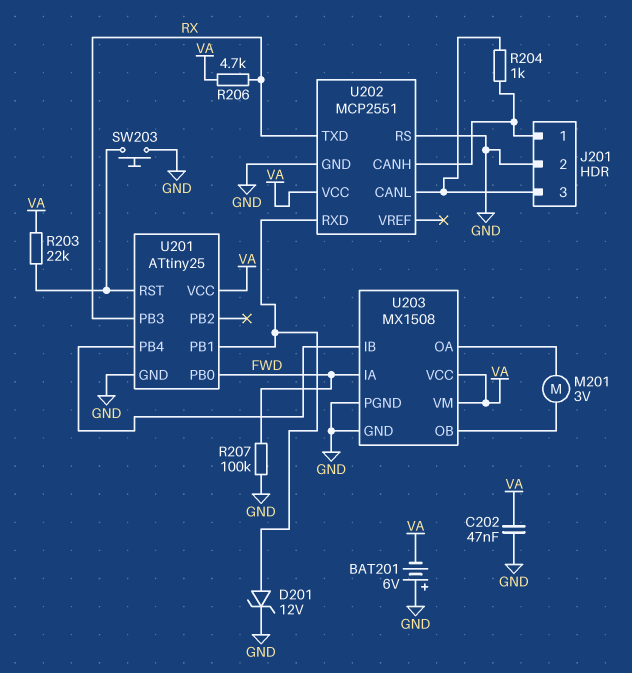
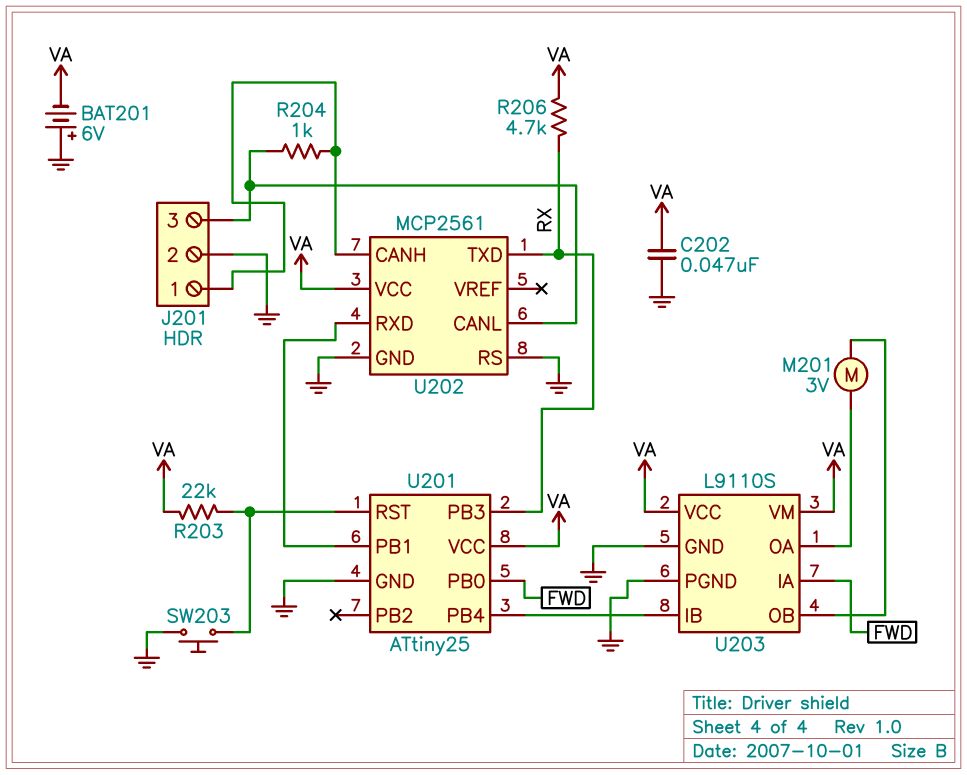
D201: zener 12V (A U201/PB1, K GND) -> none
R207: 100k (FWD, GND) -> none
U202: MCP2551 -> MCP2561
U203: MX1508 -> L9110S

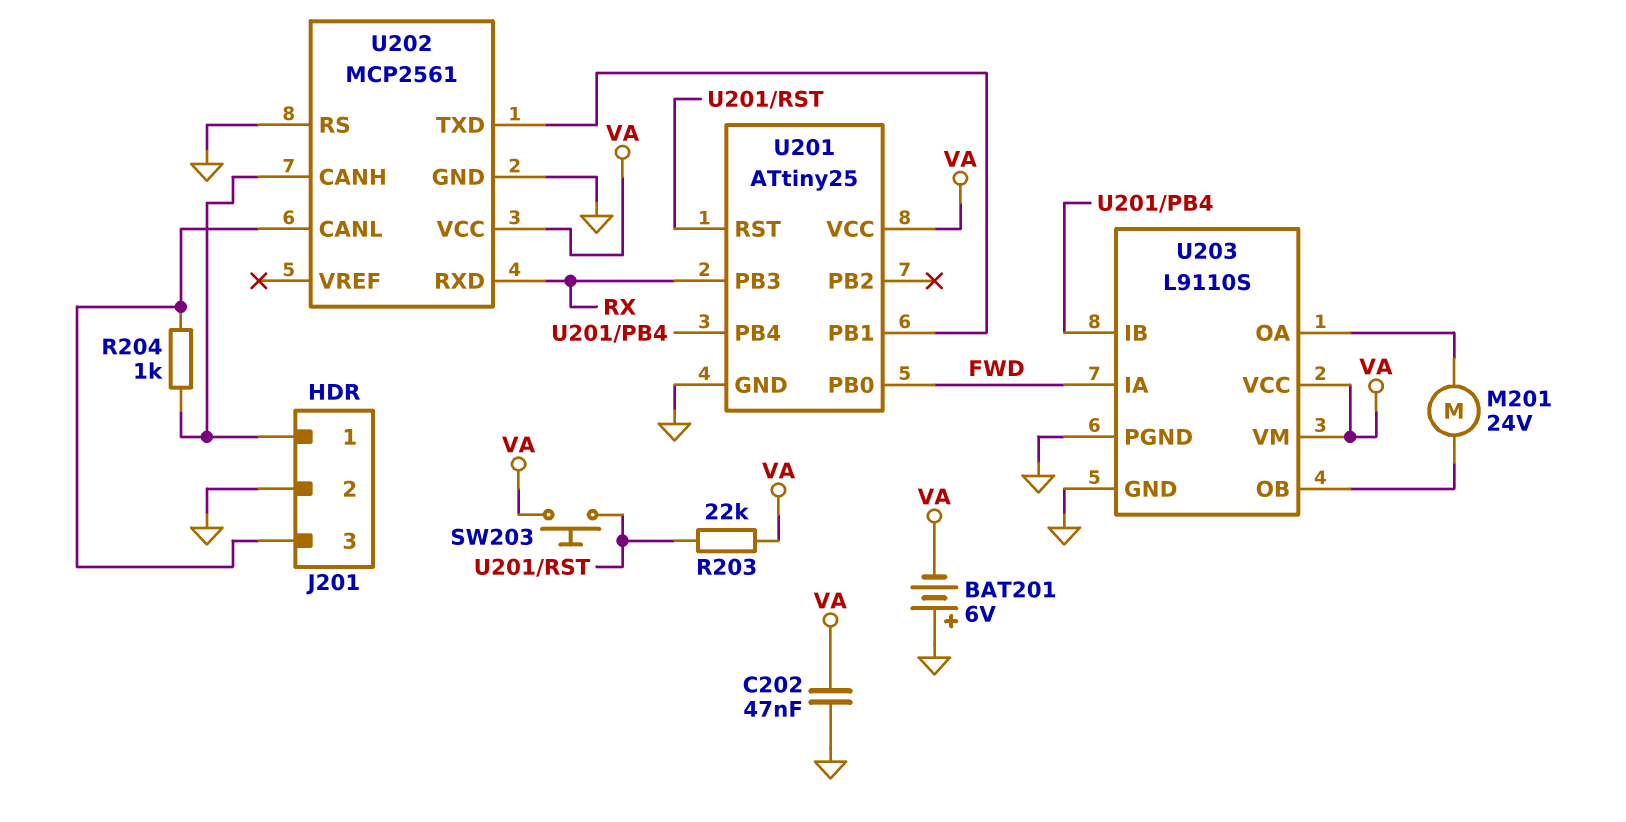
M201: motor 3V (U203/OA, U203/OB) -> motor 24V (U203/OA, U203/OB)
R206: 4.7k (RX, VA) -> none
SW203: button (GND, U201/RST) -> button (U201/RST, VA)
U202 pin RXD: U201/PB1 -> RX
U202 pin TXD: RX -> U201/PB1

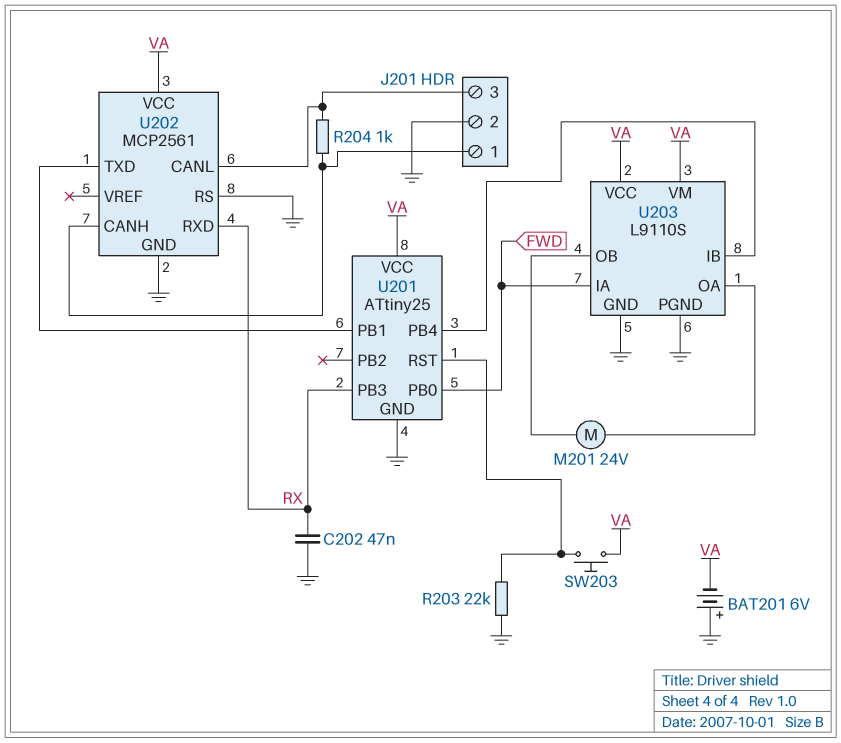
C202: 47nF (GND, VA) -> 47nF (GND, RX)
R203: 22k (U201/RST, VA) -> 22k (GND, U201/RST)

